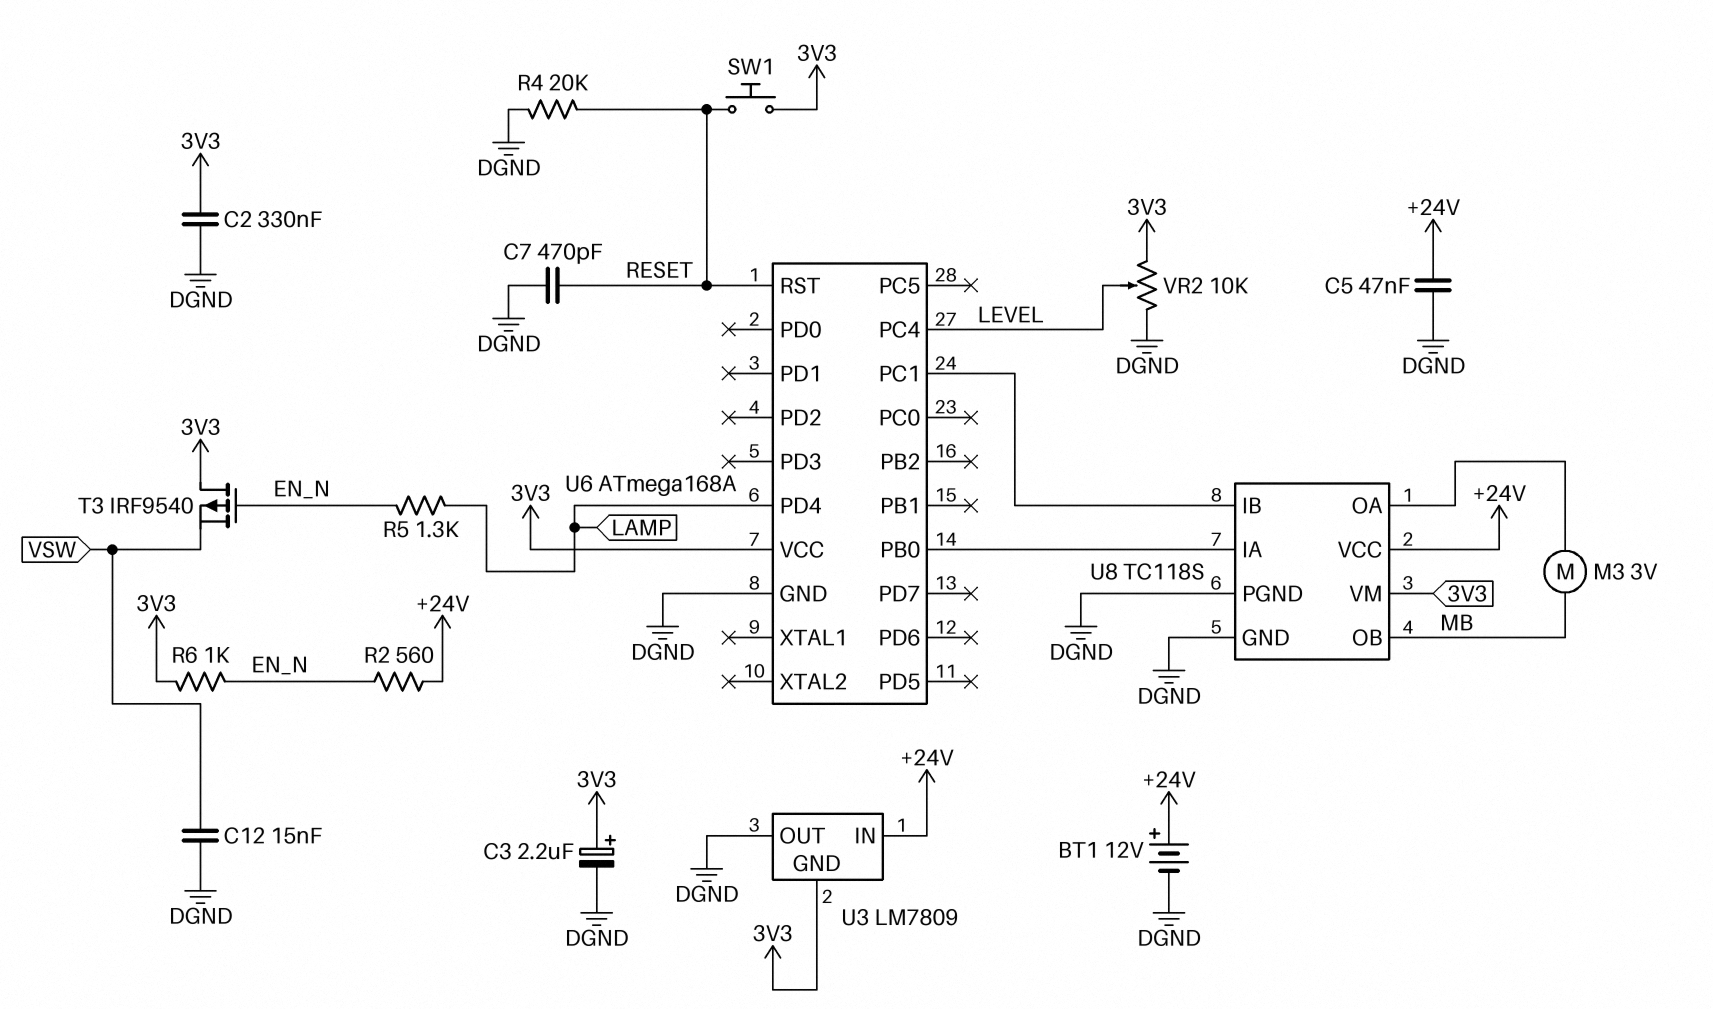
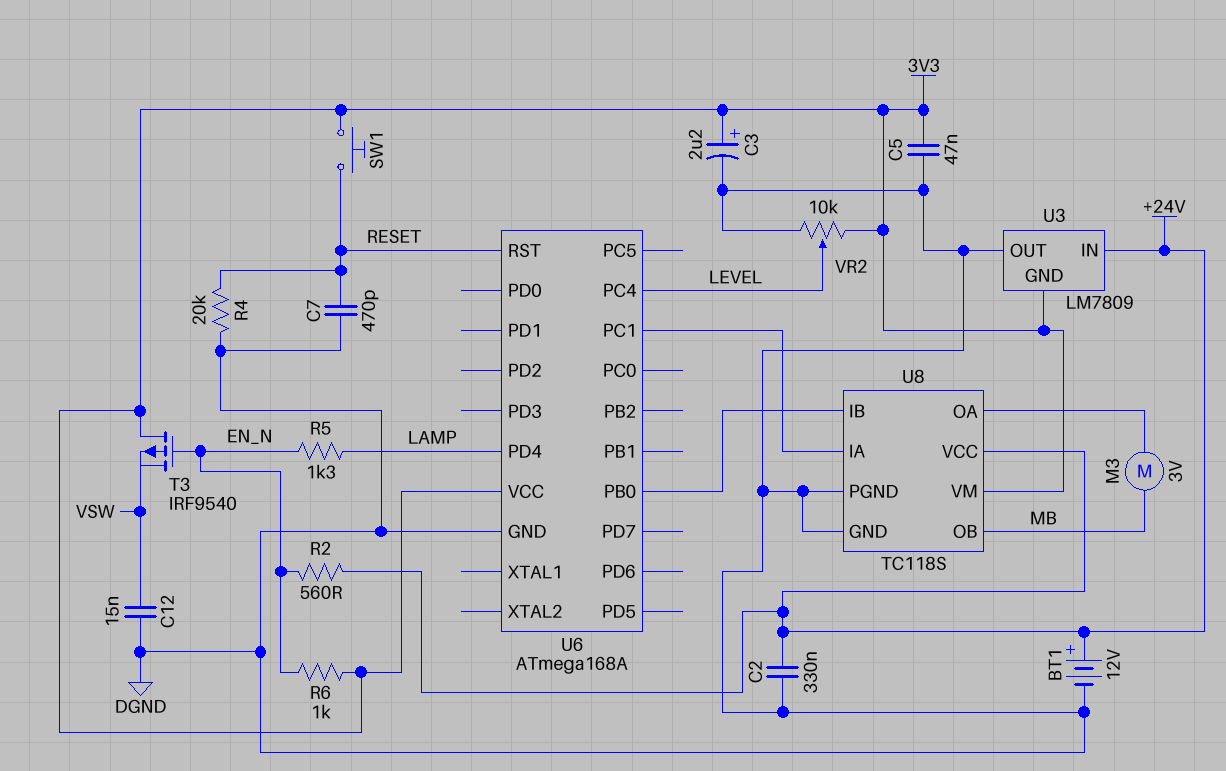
C2: 330nF (3V3, DGND) -> 330nF (+24V, DGND)
C5: 47nF (+24V, DGND) -> 47nF (3V3, DGND)
U8 pin IA: U6/PB0 -> U6/PC1
U8 pin IB: U6/PC1 -> U6/PB0

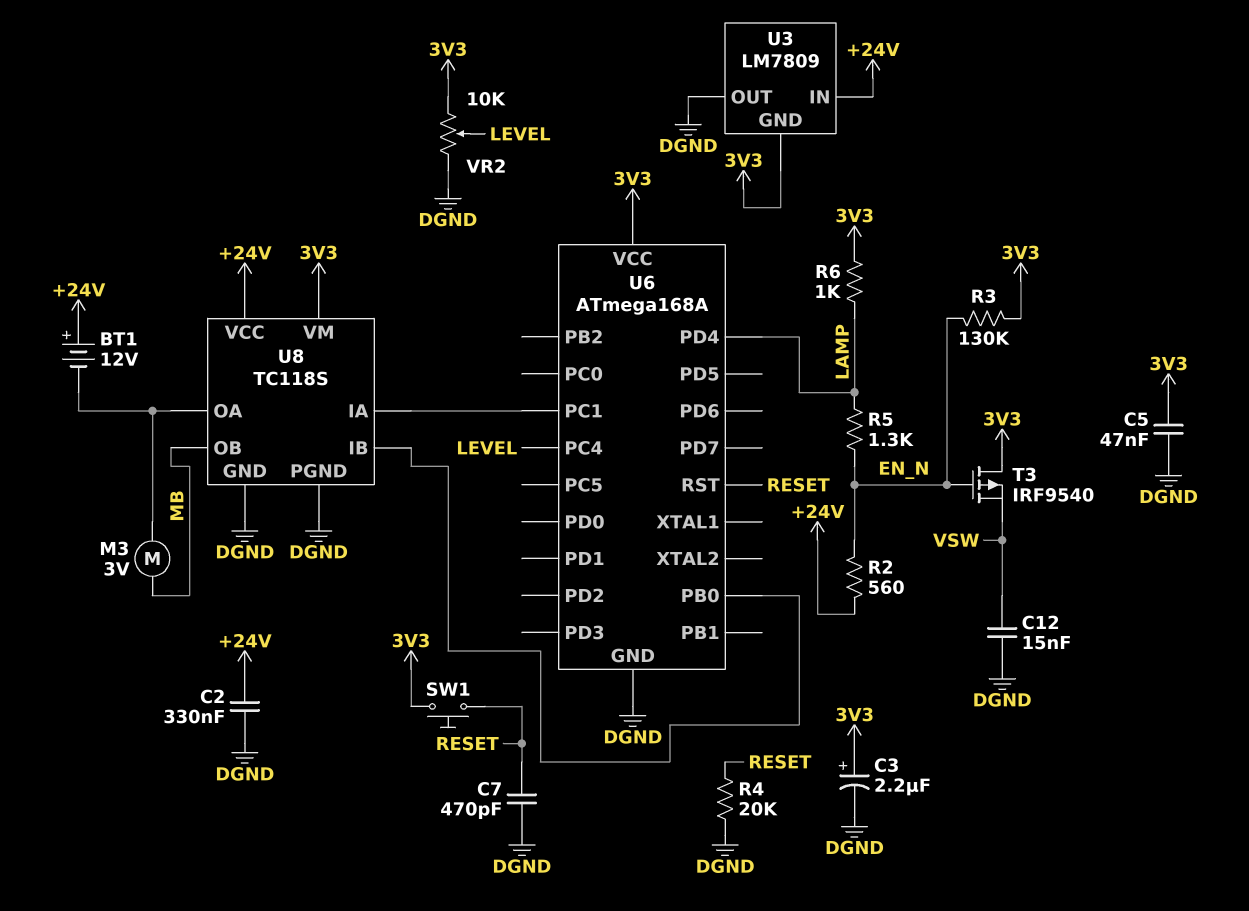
BT1: 12V (plus +24V, minus DGND) -> 12V (plus +24V, minus U8/OA)
R3: none -> 130k (3V3, EN_N)
R6: 1k (3V3, EN_N) -> 1k (3V3, LAMP)

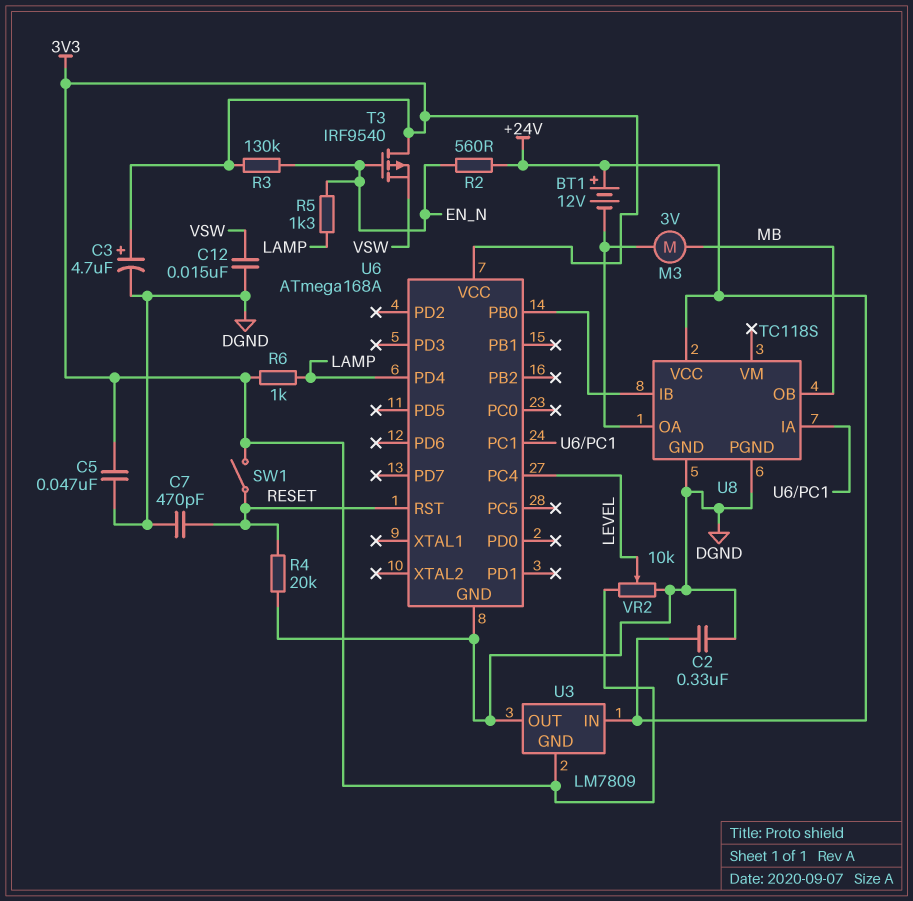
C3: 2.2uF (plus 3V3, minus DGND) -> 4.7uF (plus 3V3, minus DGND)
SW1: button (3V3, RESET) -> switch (3V3, RESET)
U8 pin VM: 3V3 -> none

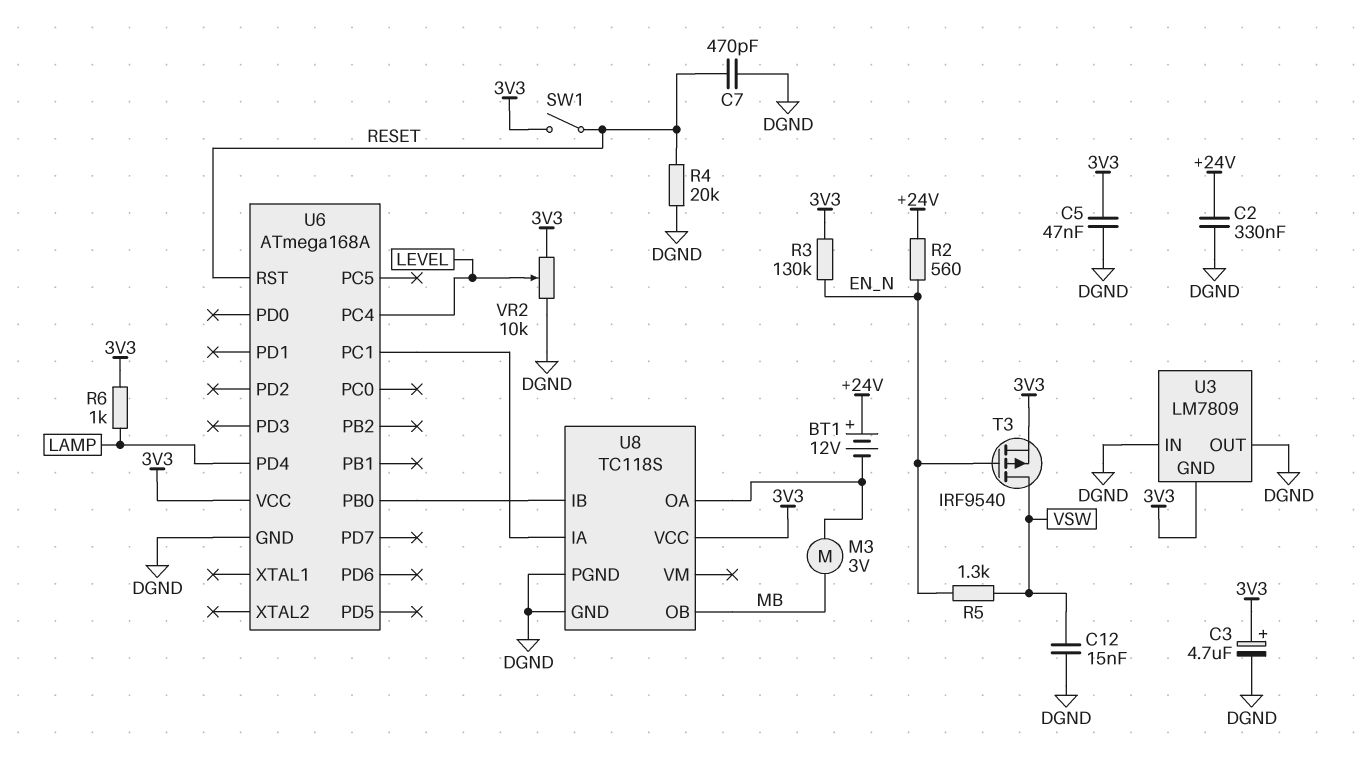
R5: 1.3k (EN_N, LAMP) -> 1.3k (EN_N, VSW)
T3: PMOS IRF9540 (G EN_N, D 3V3, S VSW) -> PMOS IRF9540 (G EN_N, D VSW, S 3V3)
U3 pin IN: +24V -> DGND
U8 pin VCC: +24V -> 3V3

